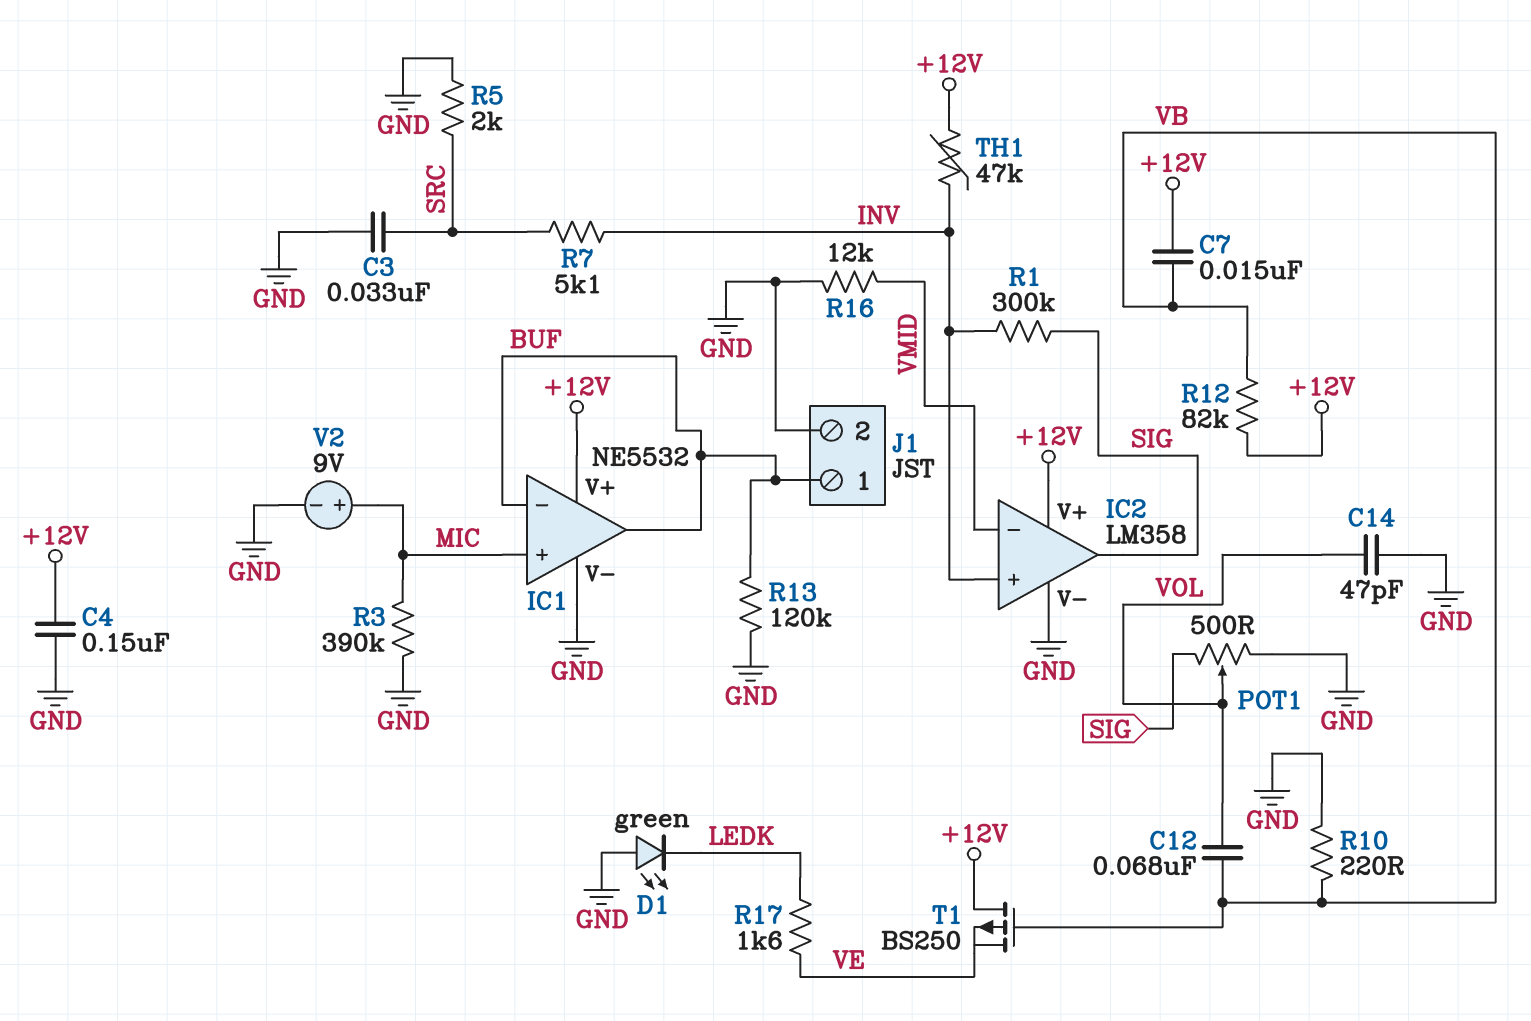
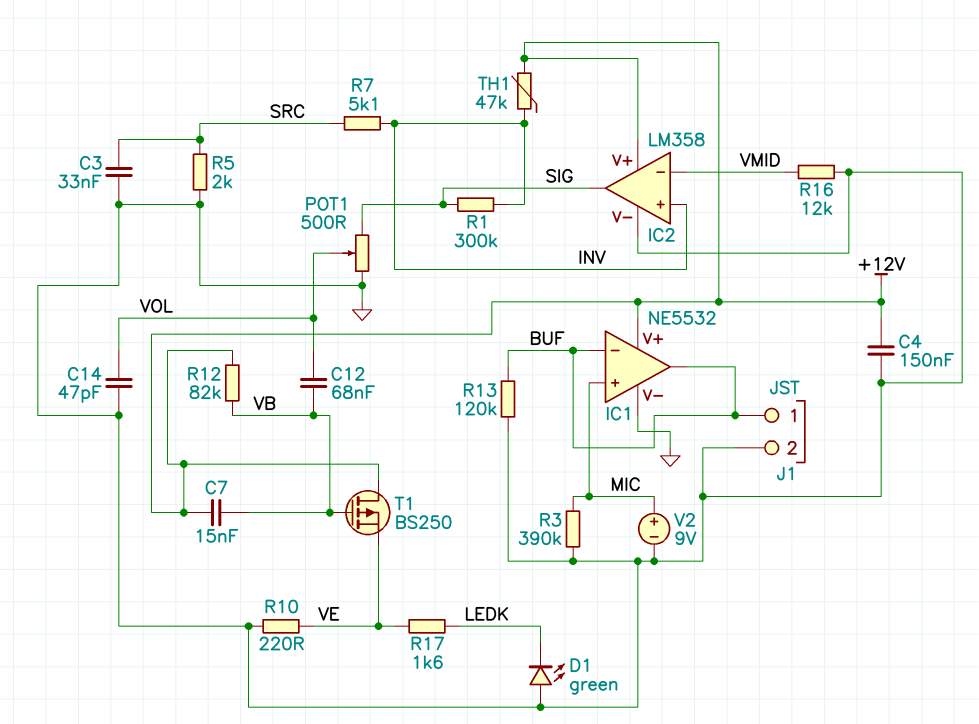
R10: 220 (GND, VB) -> 220 (GND, VE)

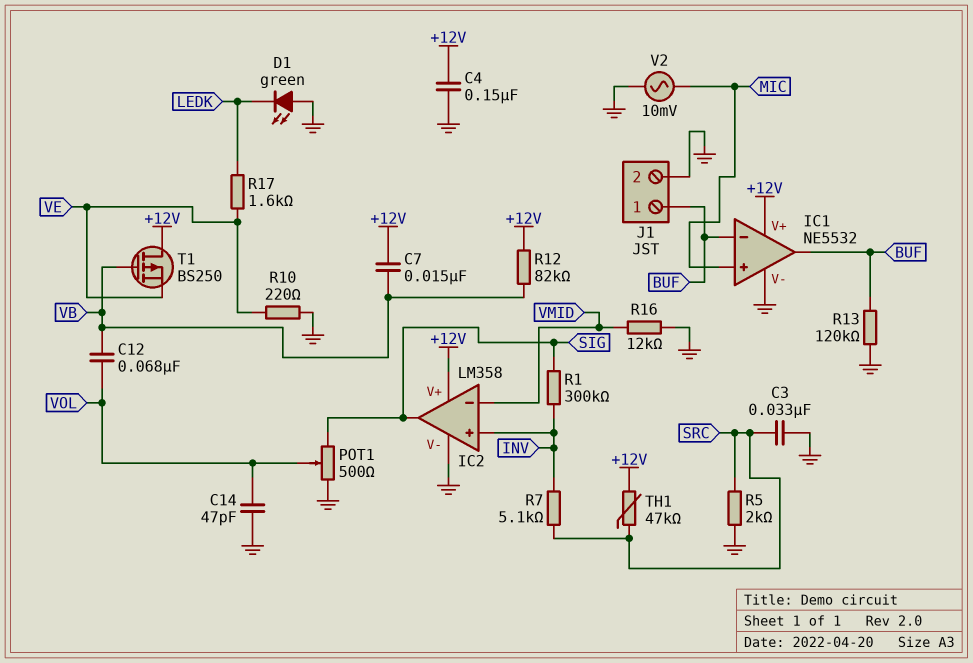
R3: 390k (GND, MIC) -> none
TH1: 47k (+12V, INV) -> 47k (+12V, SRC)
V2: 9V (plus MIC, minus GND) -> AC 10mV (GND, MIC)

